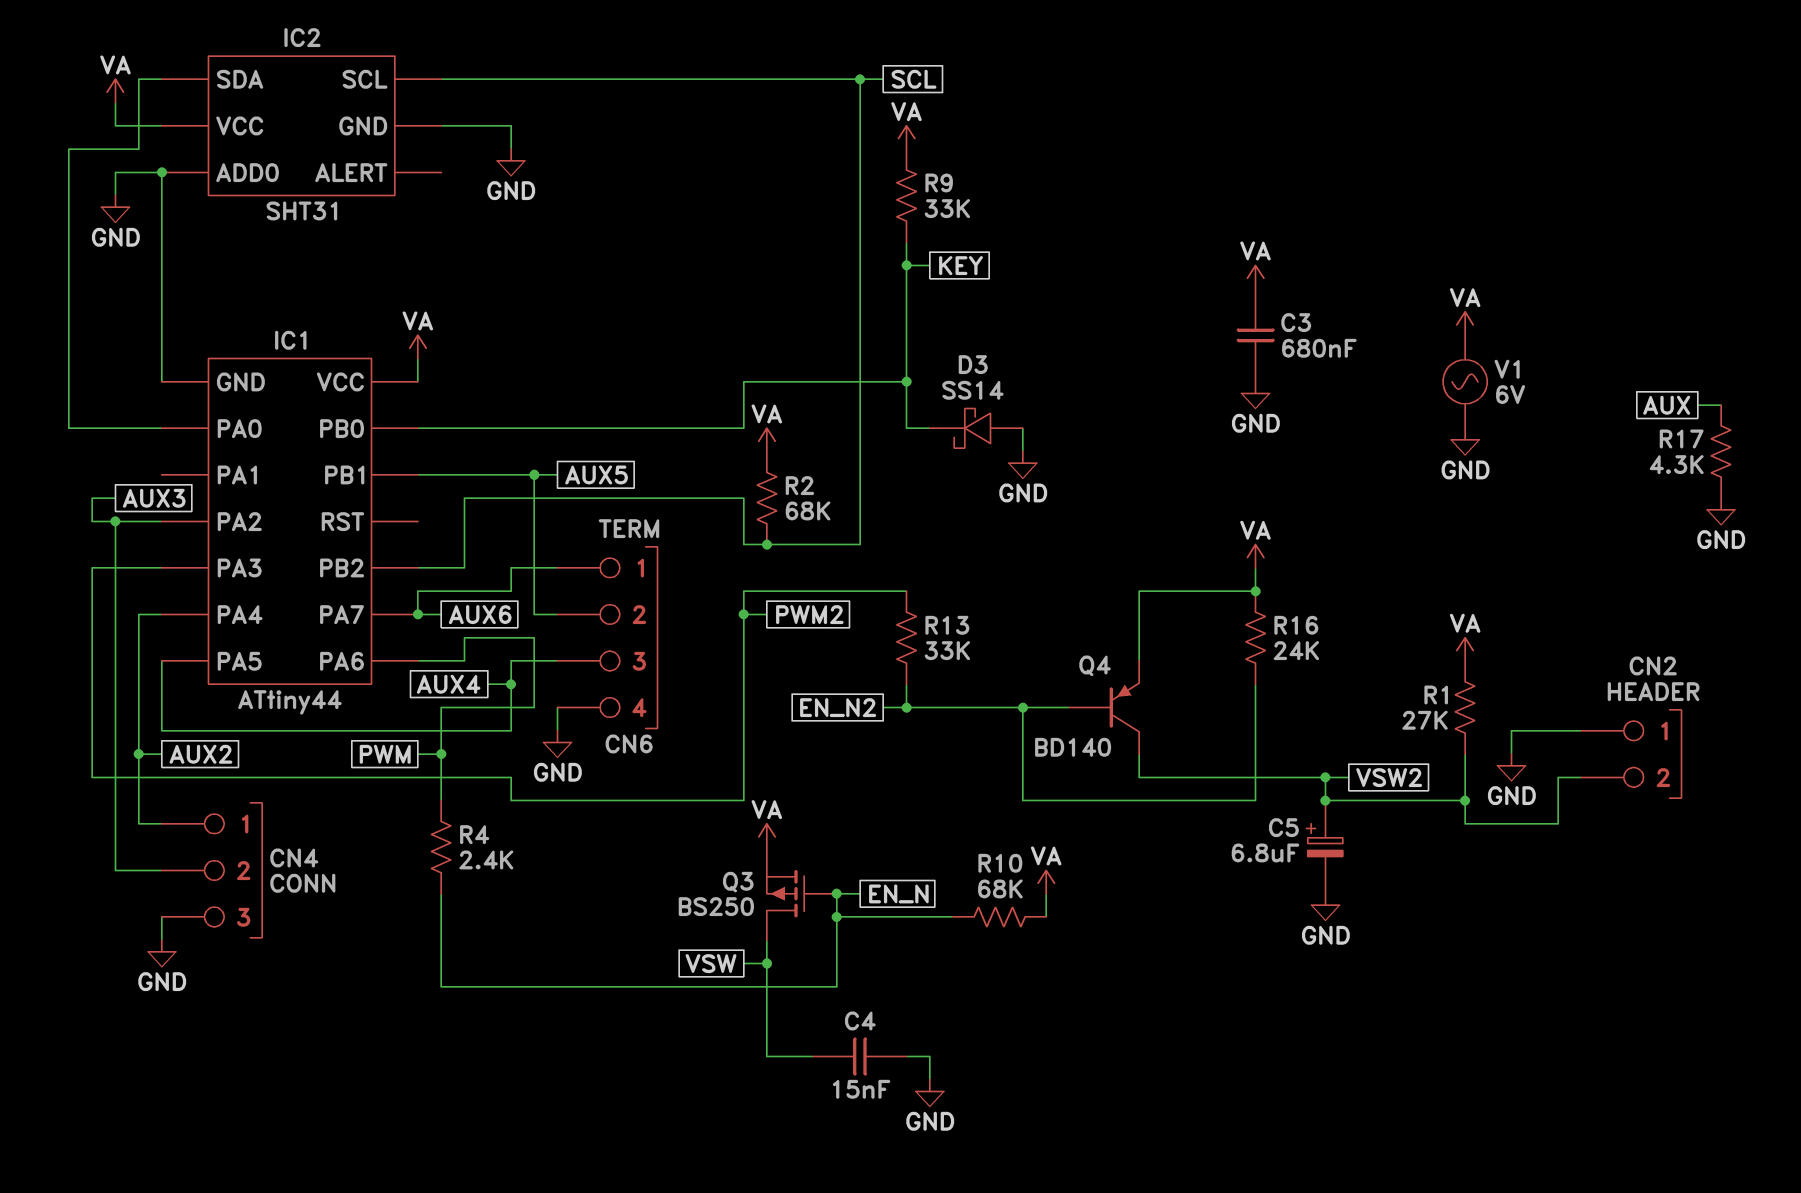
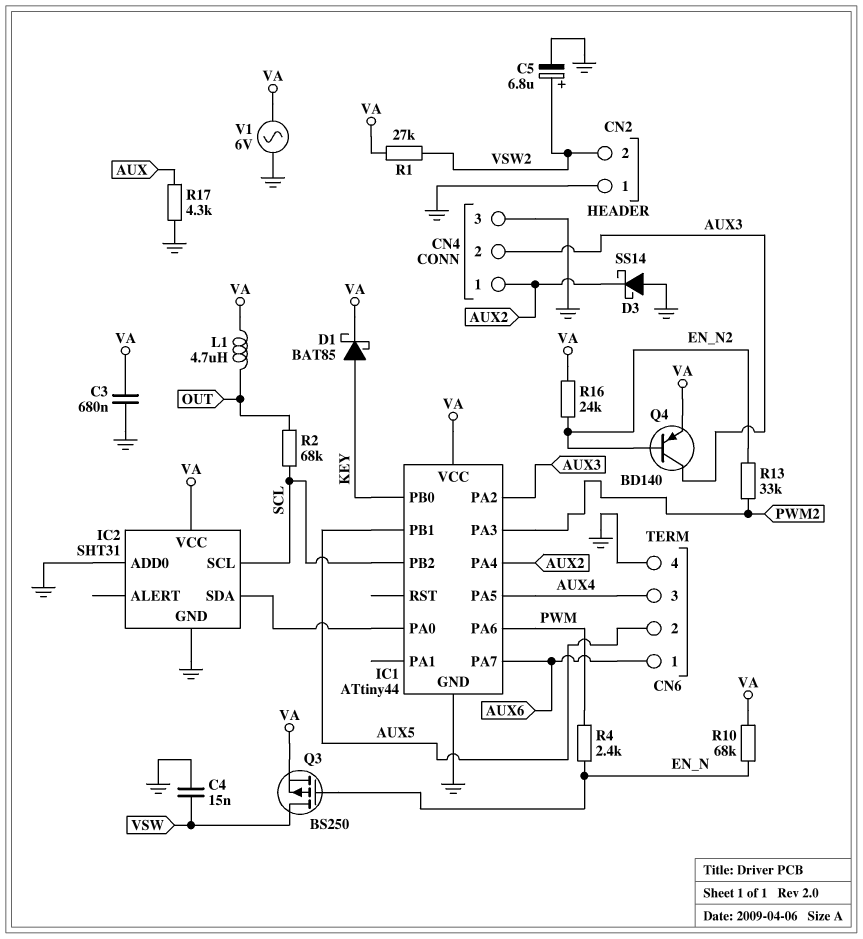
D1: none -> schottky BAT85 (A KEY, K VA)
D3: schottky SS14 (A GND, K KEY) -> schottky SS14 (A GND, K AUX2)
L1: none -> 4.7uH (OUT, VA)
Q4: PNP BD140 (B EN_N2, C VSW2, E VA) -> PNP BD140 (B EN_N2, C AUX3, E VA)
R2: 68k (SCL, VA) -> 68k (OUT, SCL)
R9: 33k (KEY, VA) -> none

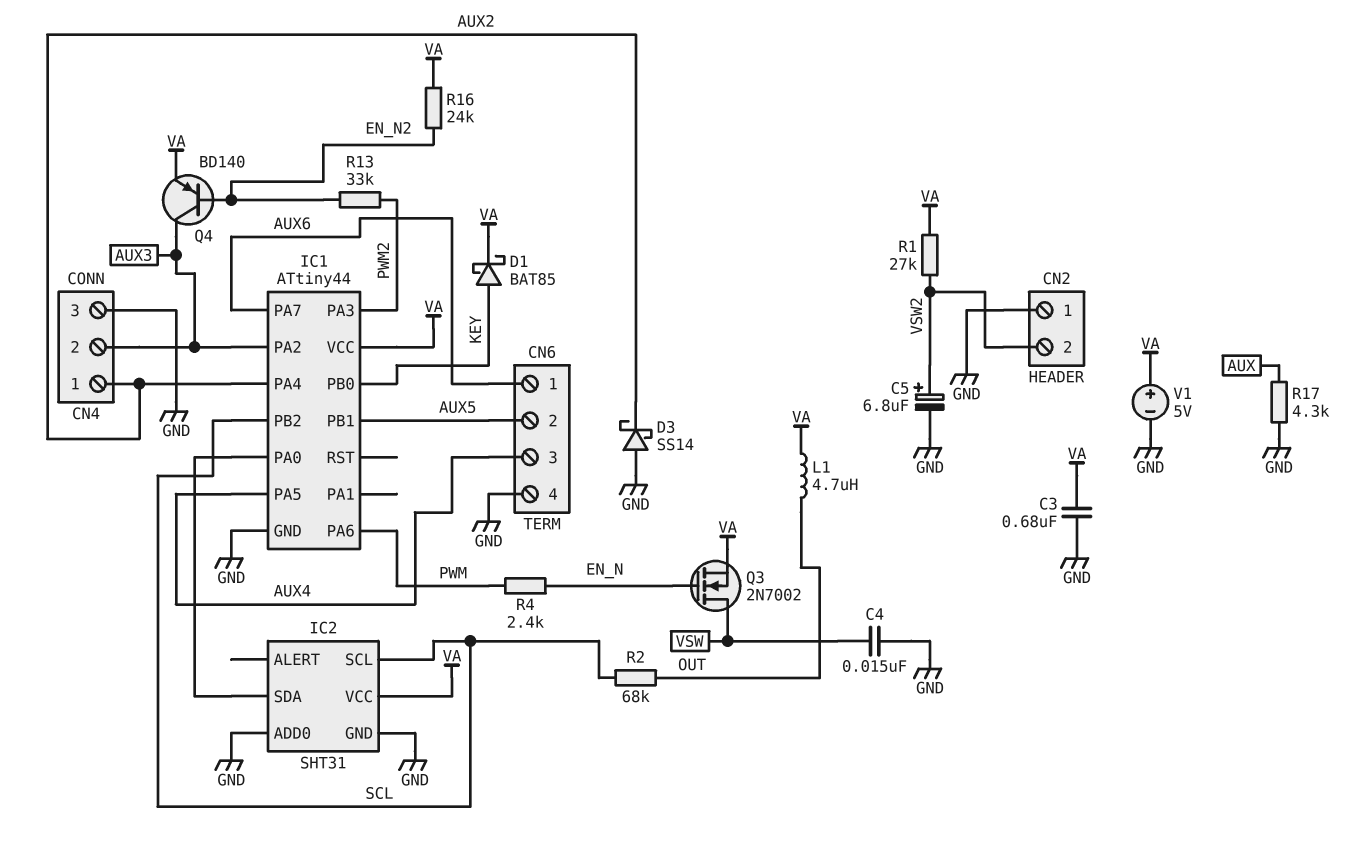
Q3: PMOS BS250 (G EN_N, D VSW, S VA) -> NMOS 2N7002 (G EN_N, D VSW, S VA)
R10: 68k (EN_N, VA) -> none
V1: AC 6V (GND, VA) -> 5V (plus VA, minus GND)

